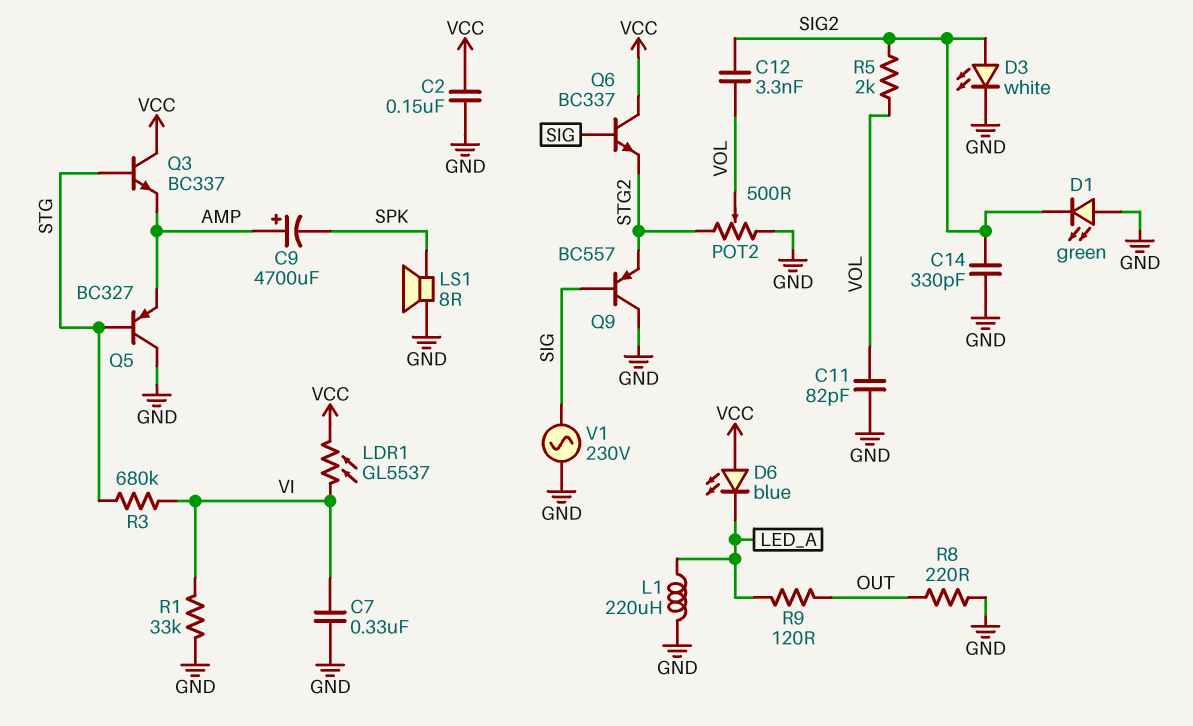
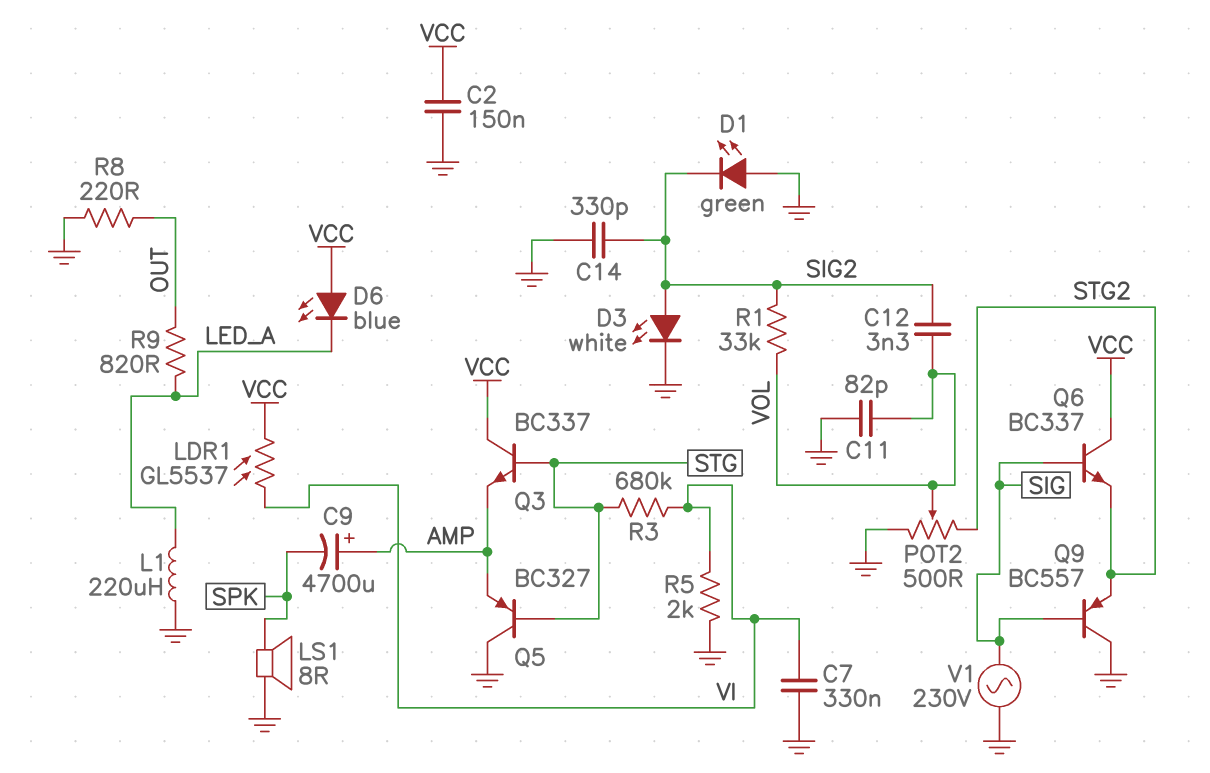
R1: 33k (GND, VI) -> 33k (SIG2, VOL)
R5: 2k (SIG2, VOL) -> 2k (GND, VI)
R9: 120 (LED_A, OUT) -> 820 (LED_A, OUT)

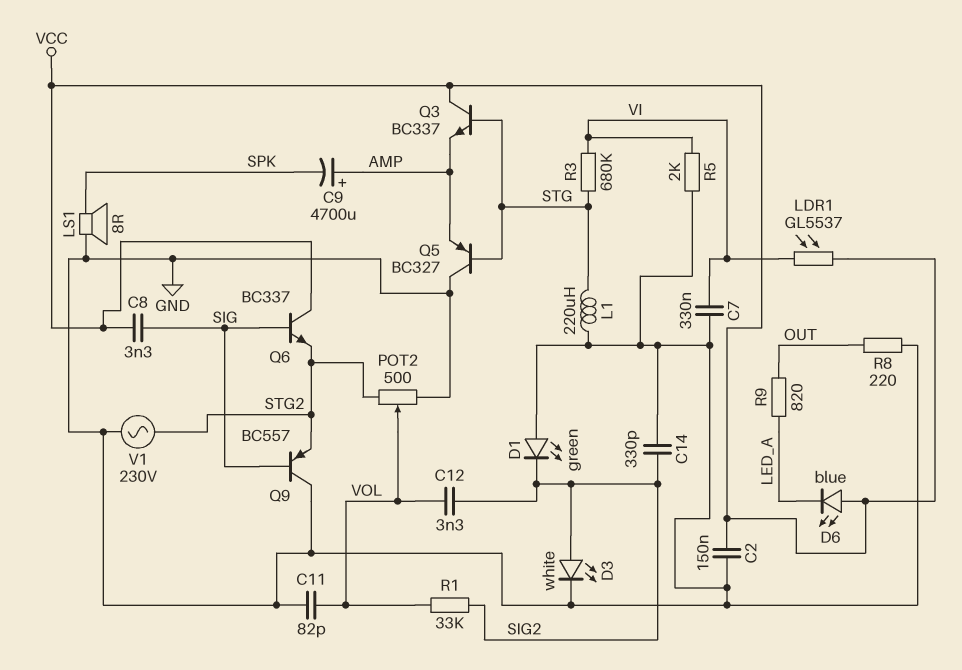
C8: none -> 3.3nF (SIG, VCC)
L1: 220uH (GND, LED_A) -> 220uH (GND, STG)
V1: AC 230V (GND, SIG) -> AC 230V (GND, STG2)

